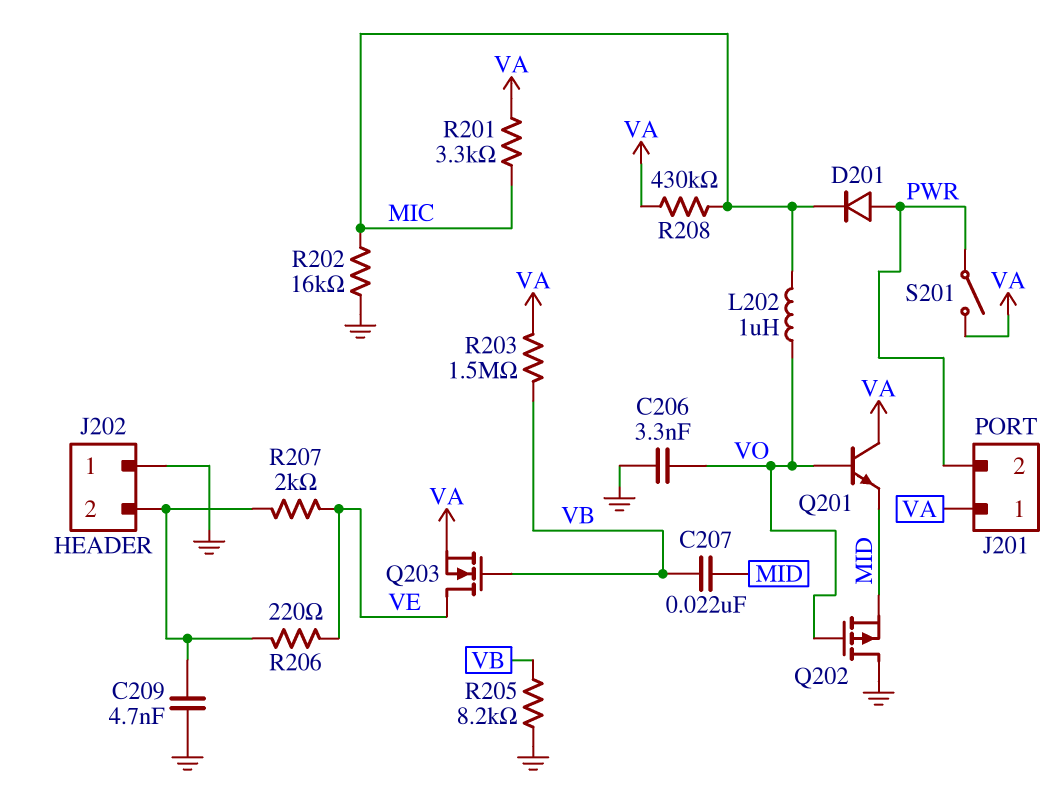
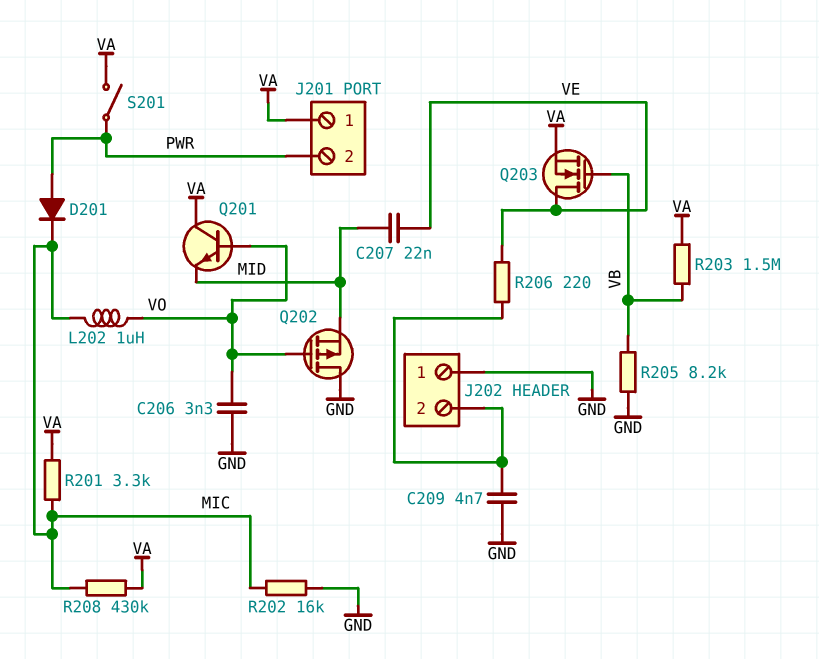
C207: 22nF (MID, VB) -> 22nF (MID, VE)
R207: 2k (J202/2, VE) -> none

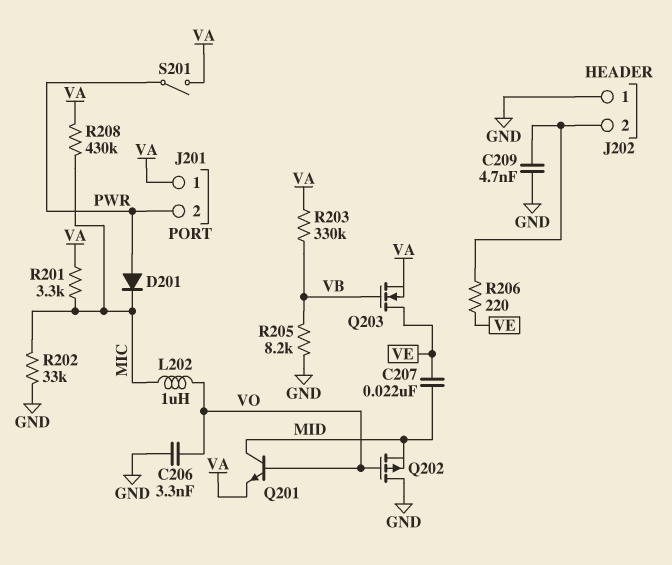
Q201: NPN (B VO, C VA, E MID) -> NPN (B VO, C MID, E VA)
R202: 16k (GND, MIC) -> 33k (GND, MIC)
R203: 1.5M (VA, VB) -> 330k (VA, VB)

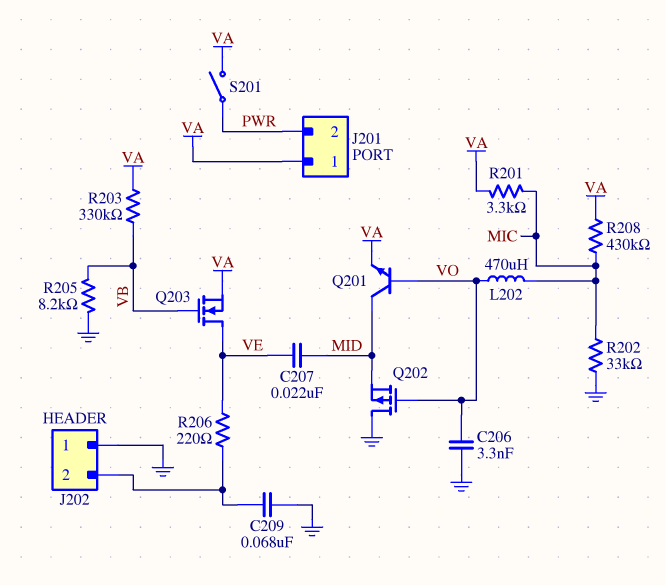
C209: 4.7nF (GND, J202/2) -> 68nF (GND, J202/2)
D201: diode (A PWR, K MIC) -> none
L202: 1uH (MIC, VO) -> 470uH (MIC, VO)

